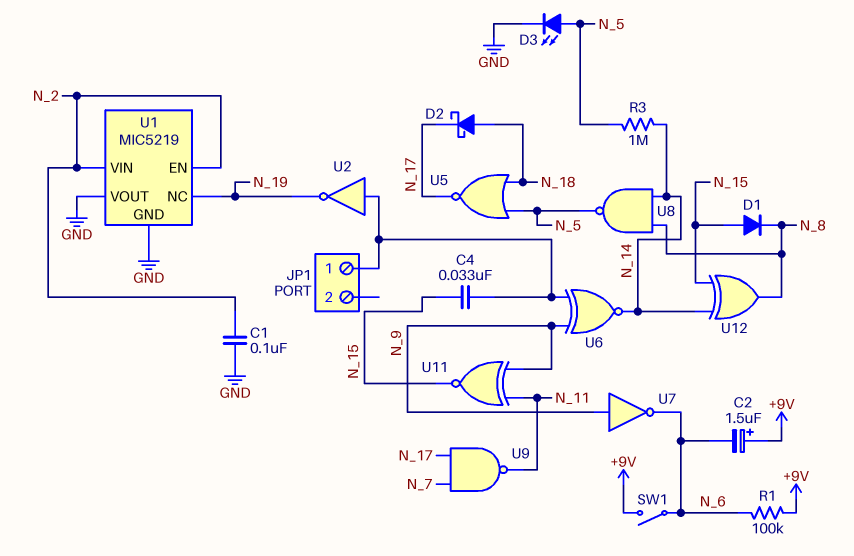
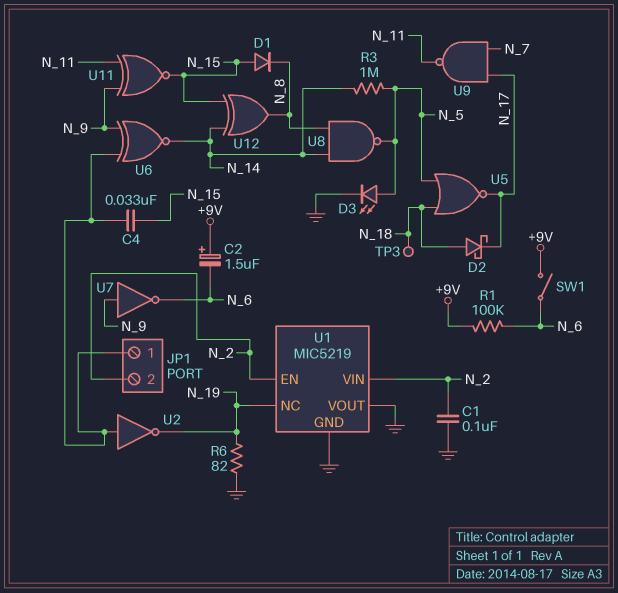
JP1 pin 2: none -> N_2
R6: none -> 82 (GND, N_19)
TP3: none -> test point (N_18)

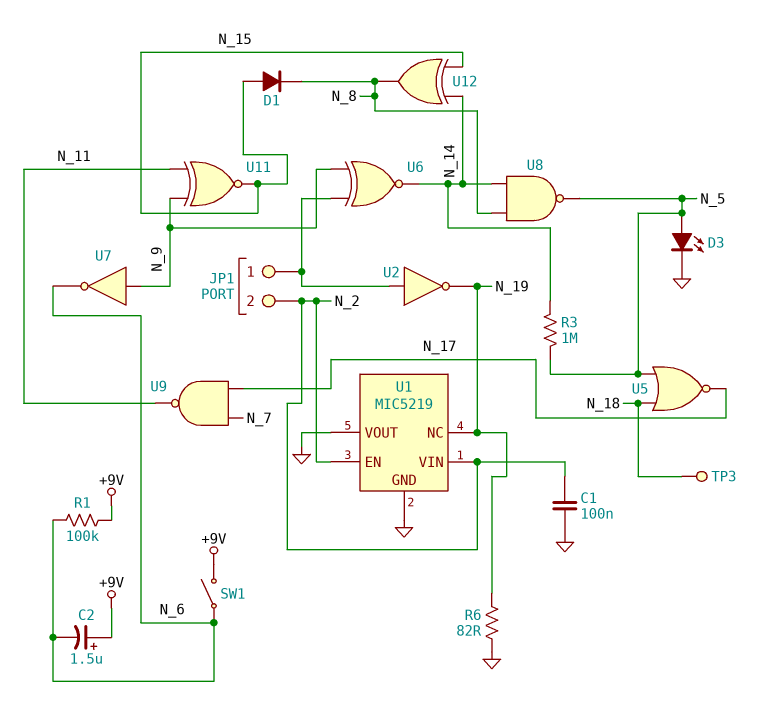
C4: 33nF (JP1/1, N_15) -> none
D2: schottky (A N_18, K N_17) -> none

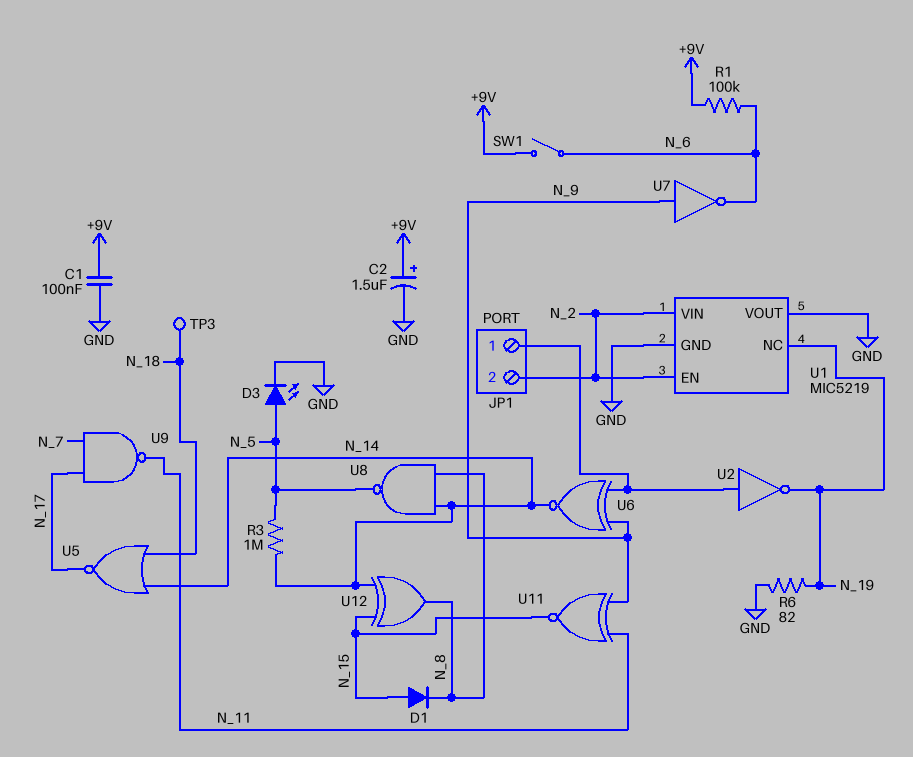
C1: 100nF (GND, N_2) -> 100nF (+9V, GND)
C2: 1.5uF (plus +9V, minus N_6) -> 1.5uF (plus +9V, minus GND)
U5: NOR (in N_5, in N_18, out N_17) -> NOR (in N_14, in N_18, out N_17)

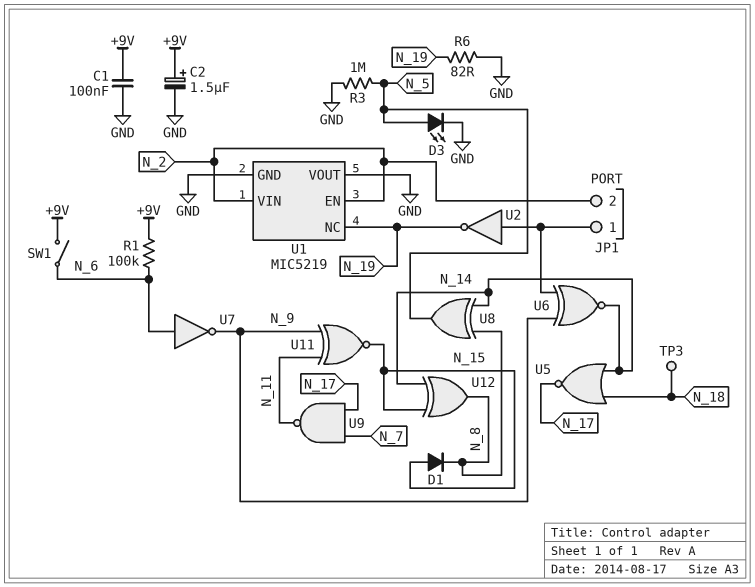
R3: 1M (N_5, N_14) -> 1M (GND, N_5)
U7: NOT (in N_9, out N_6) -> NOT (in N_6, out N_9)
U8: NAND (in N_8, in N_14, out N_5) -> XOR (in N_8, in N_14, out N_5)

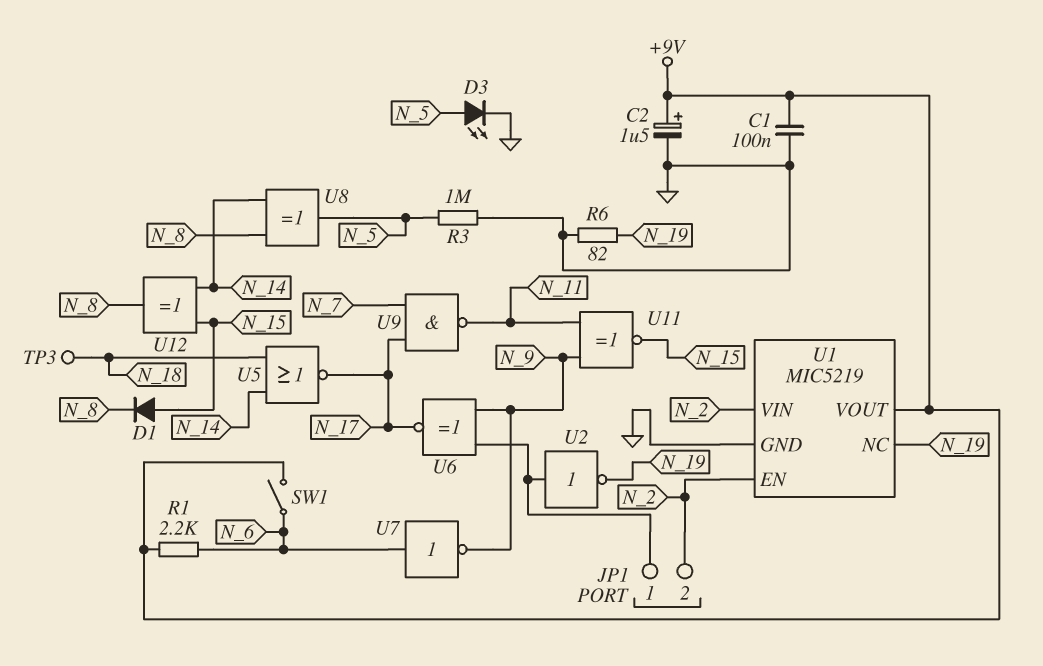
R1: 100k (+9V, N_6) -> 2.2k (+9V, N_6)
U1 pin VOUT: GND -> +9V
U6: XNOR (in JP1/1, in N_9, out N_14) -> XNOR (in JP1/1, in N_9, out N_17)

